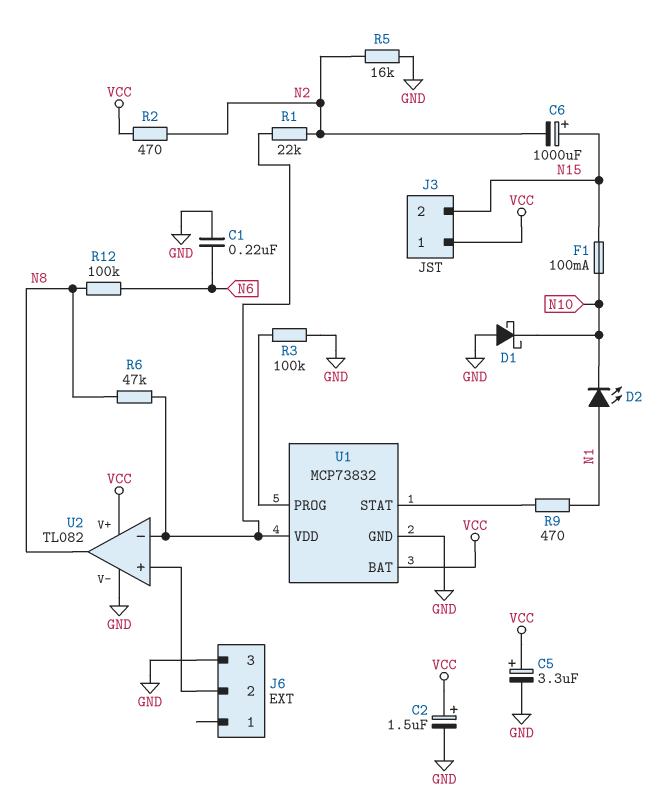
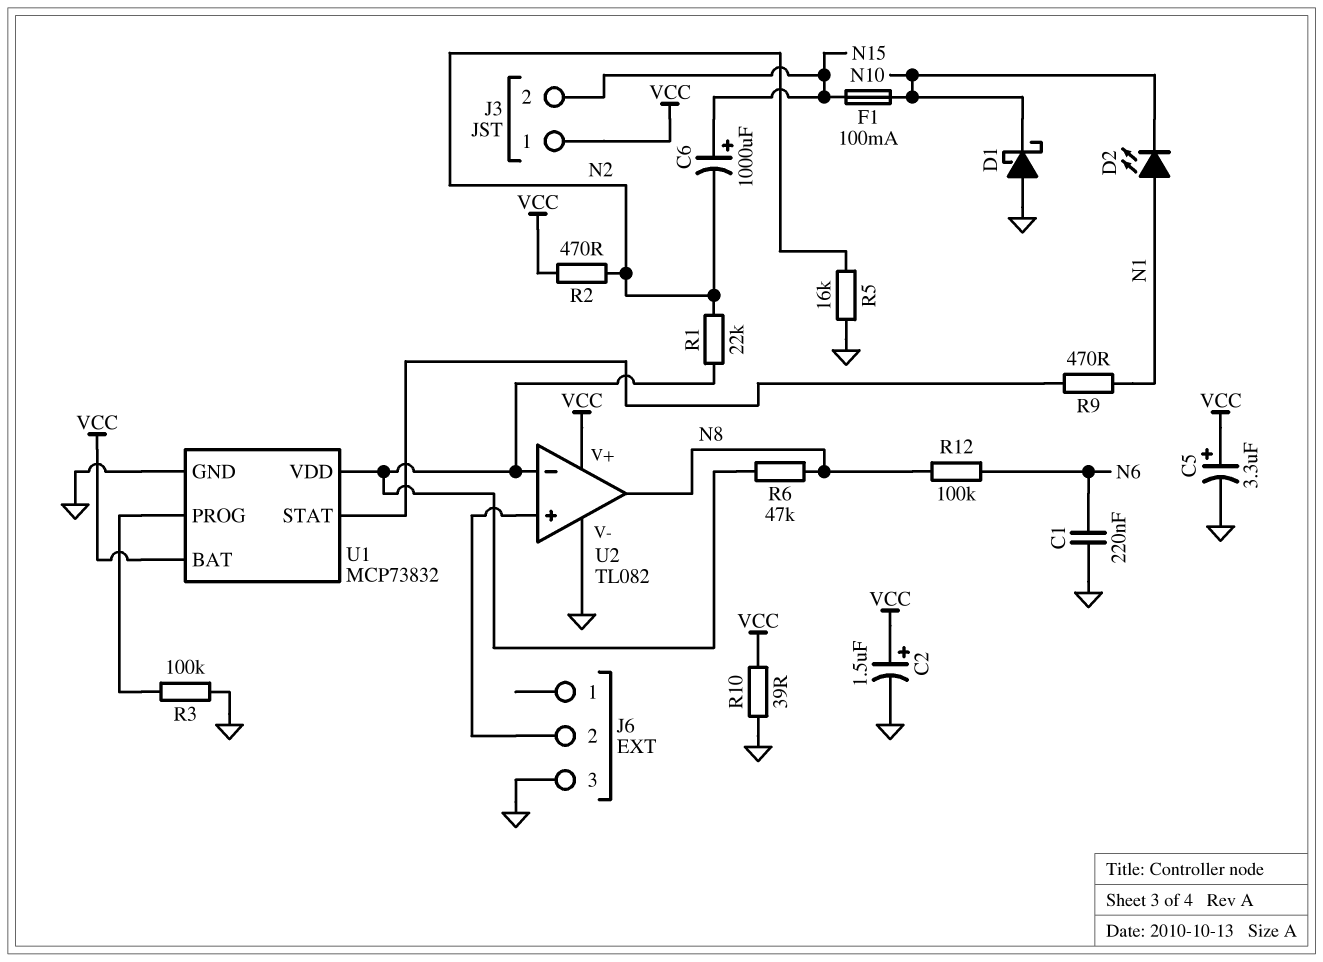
R10: none -> 39 (GND, VCC)

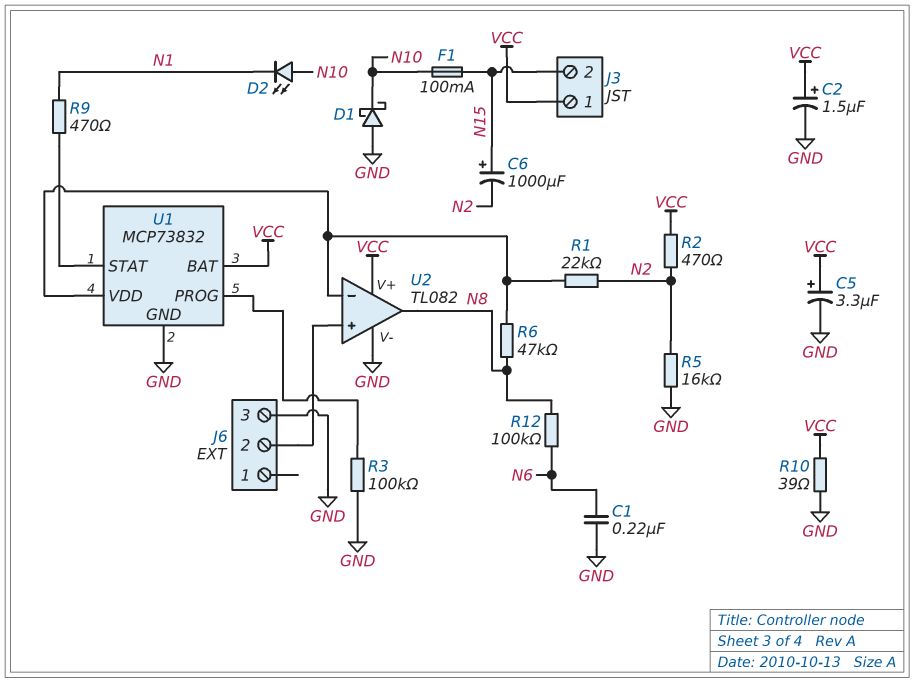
D2: LED (A N1, K N10) -> LED (A N10, K N1)

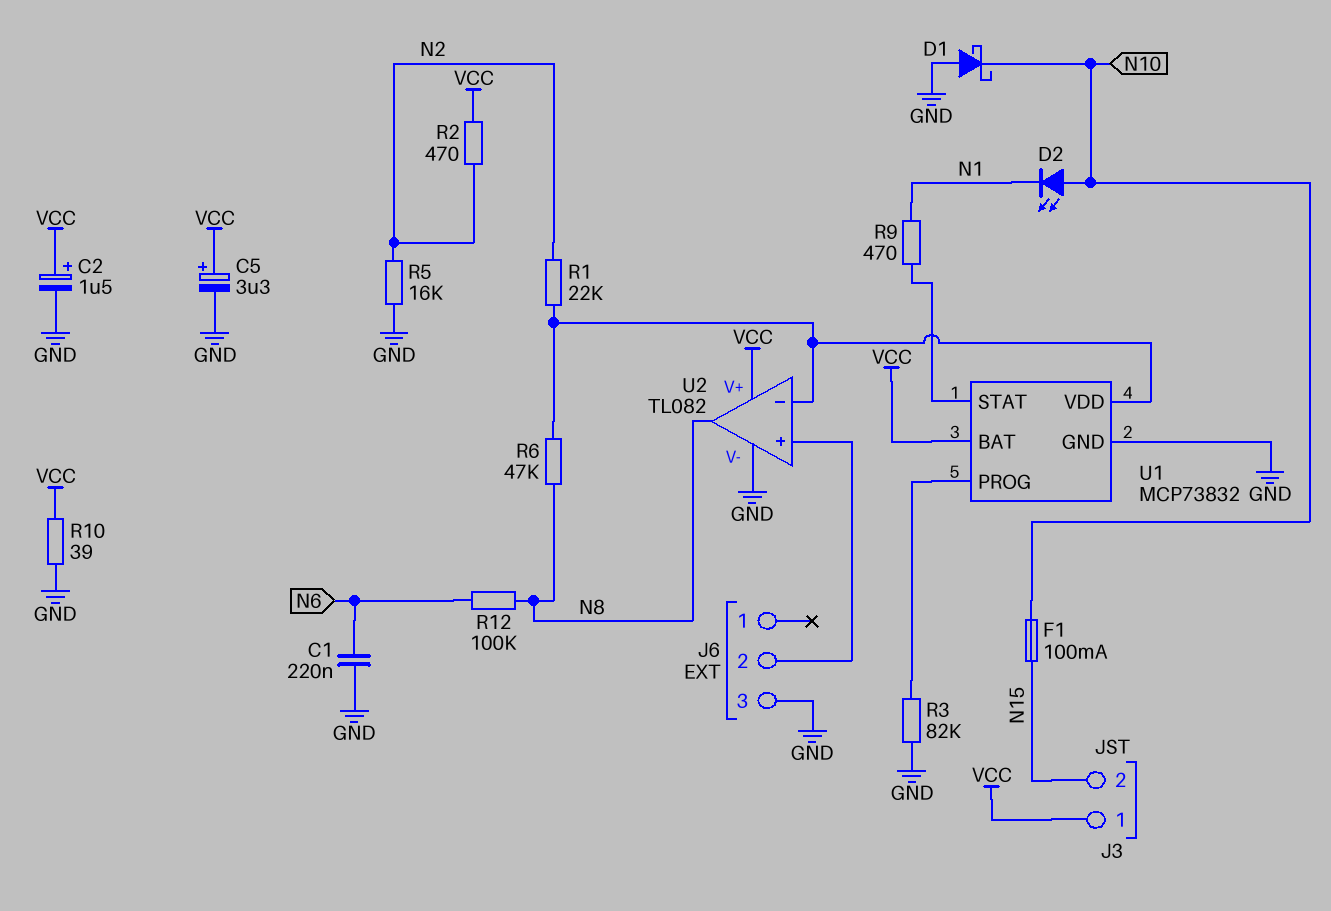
C6: 1000uF (plus N15, minus N2) -> none
R3: 100k (GND, U1/PROG) -> 82k (GND, U1/PROG)

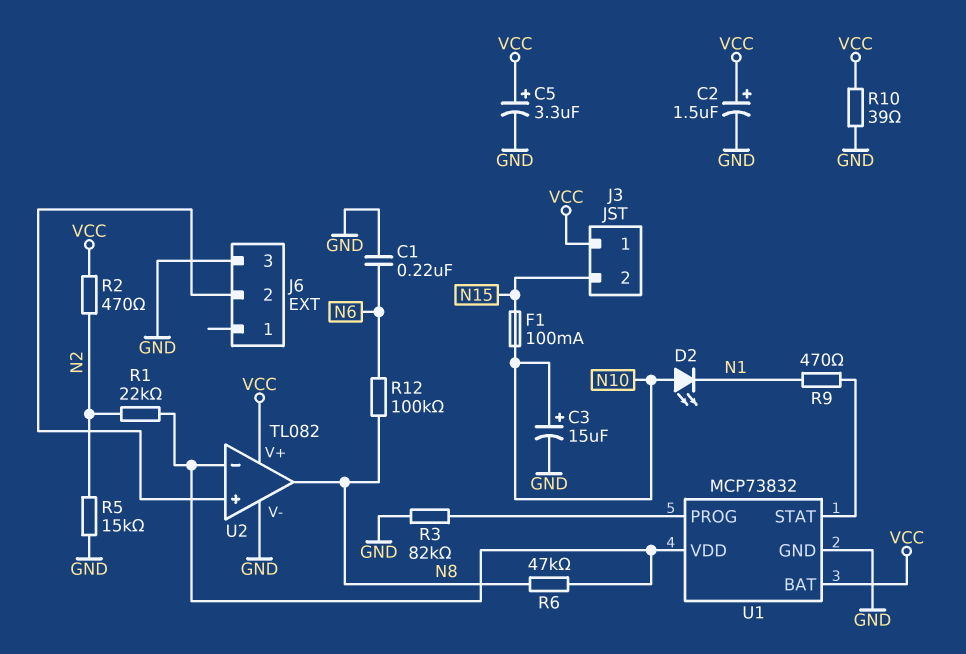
C3: none -> 15uF (plus N10, minus GND)
D1: schottky (A GND, K N10) -> none
R5: 16k (GND, N2) -> 15k (GND, N2)

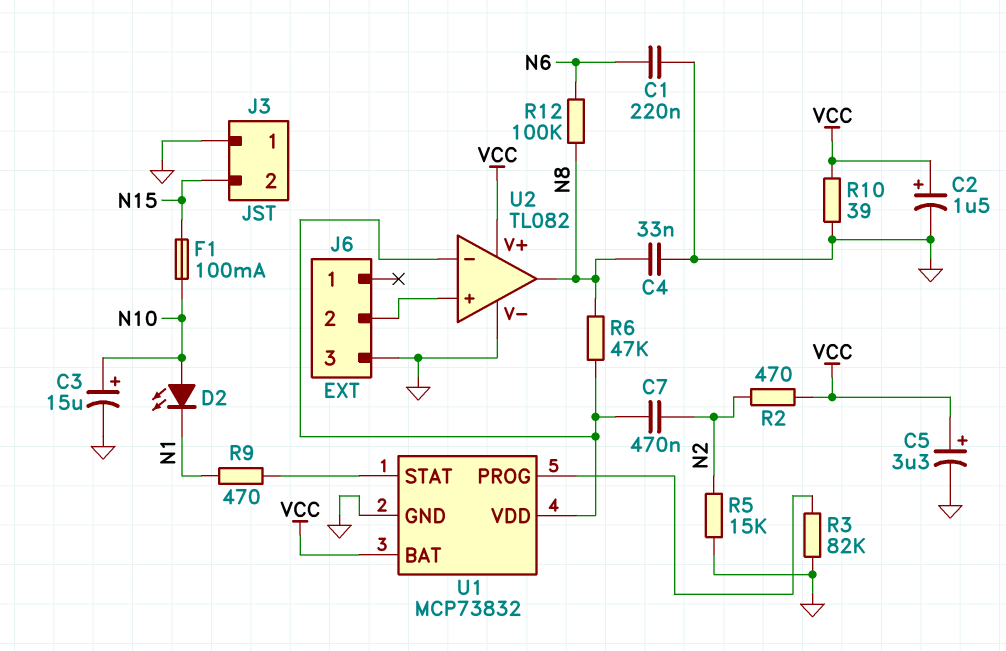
C4: none -> 33nF (GND, N8)
C7: none -> 470nF (N2, U1/VDD)
J3 pin 1: VCC -> GND
R1: 22k (N2, U1/VDD) -> none

